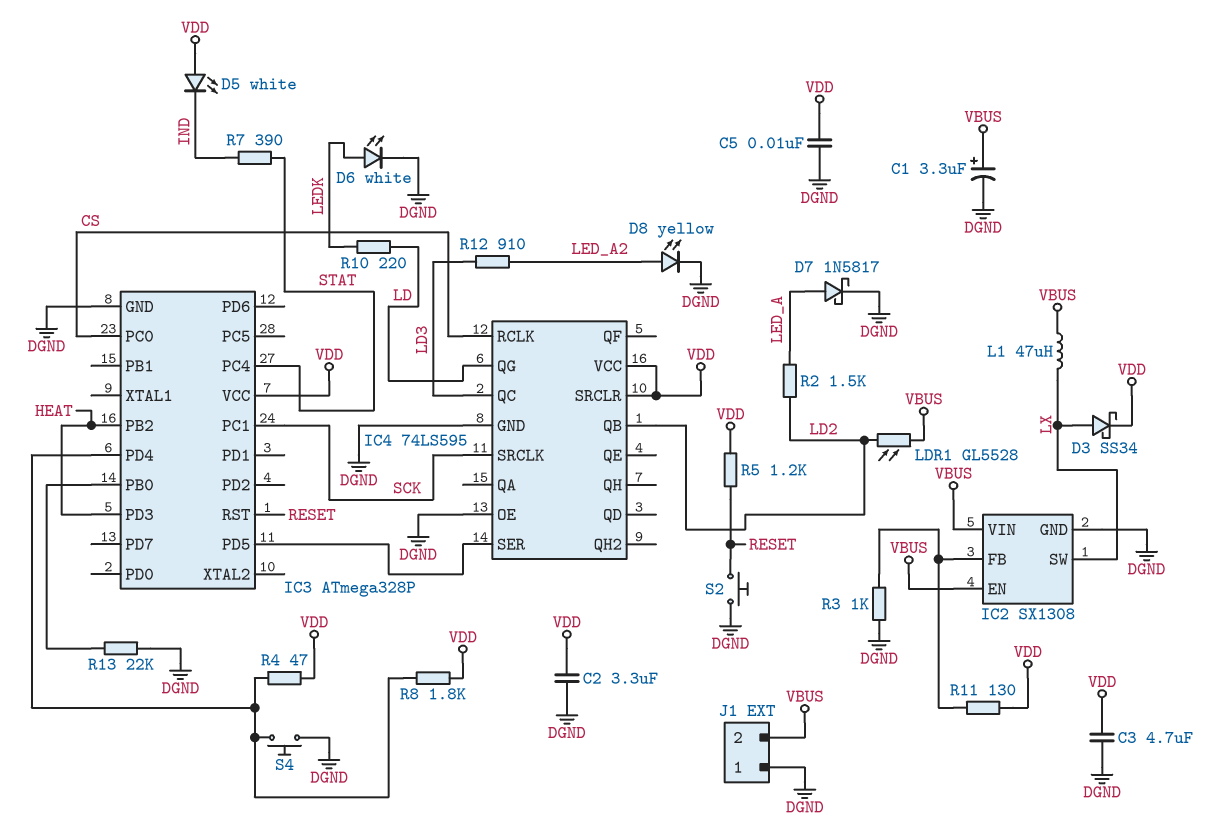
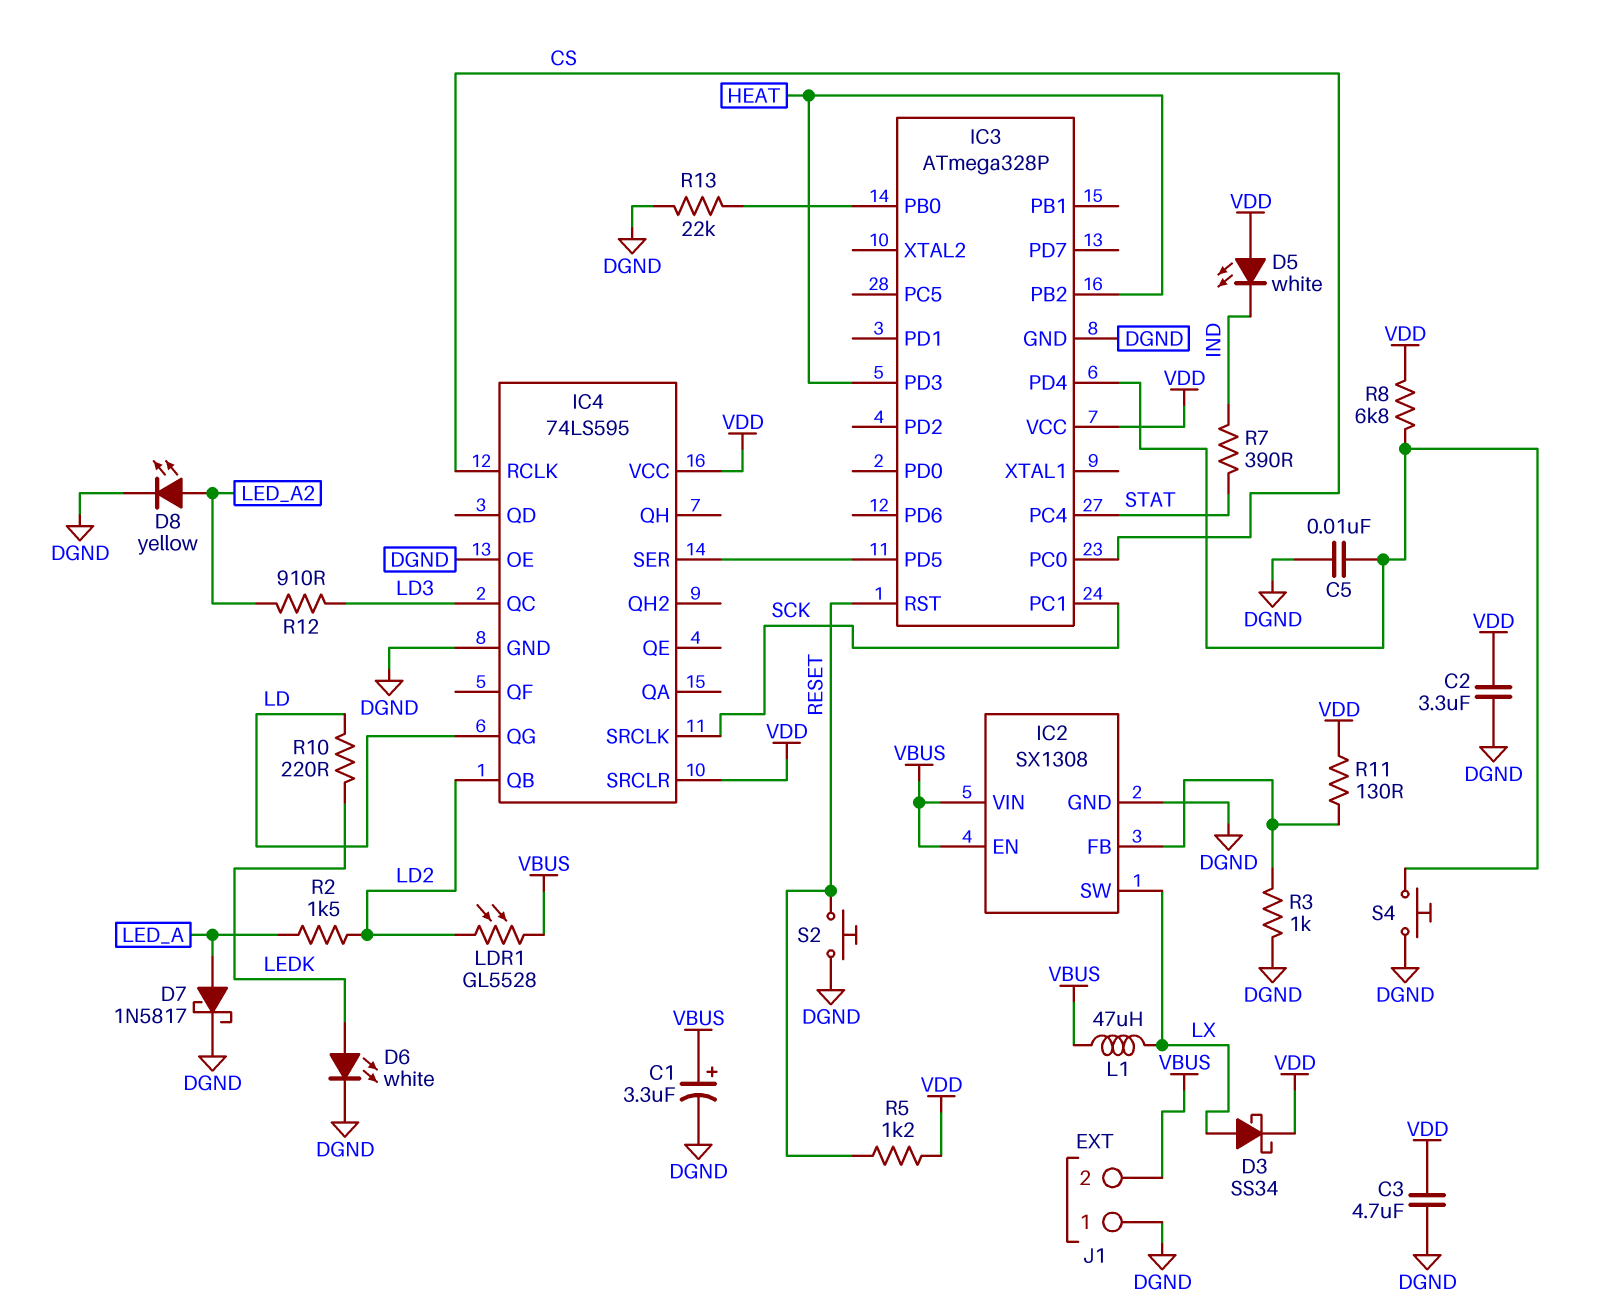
C5: 10nF (DGND, VDD) -> 10nF (DGND, IC3/PD4)
R4: 47 (IC3/PD4, VDD) -> none
R8: 1.8k (IC3/PD4, VDD) -> 6.8k (IC3/PD4, VDD)

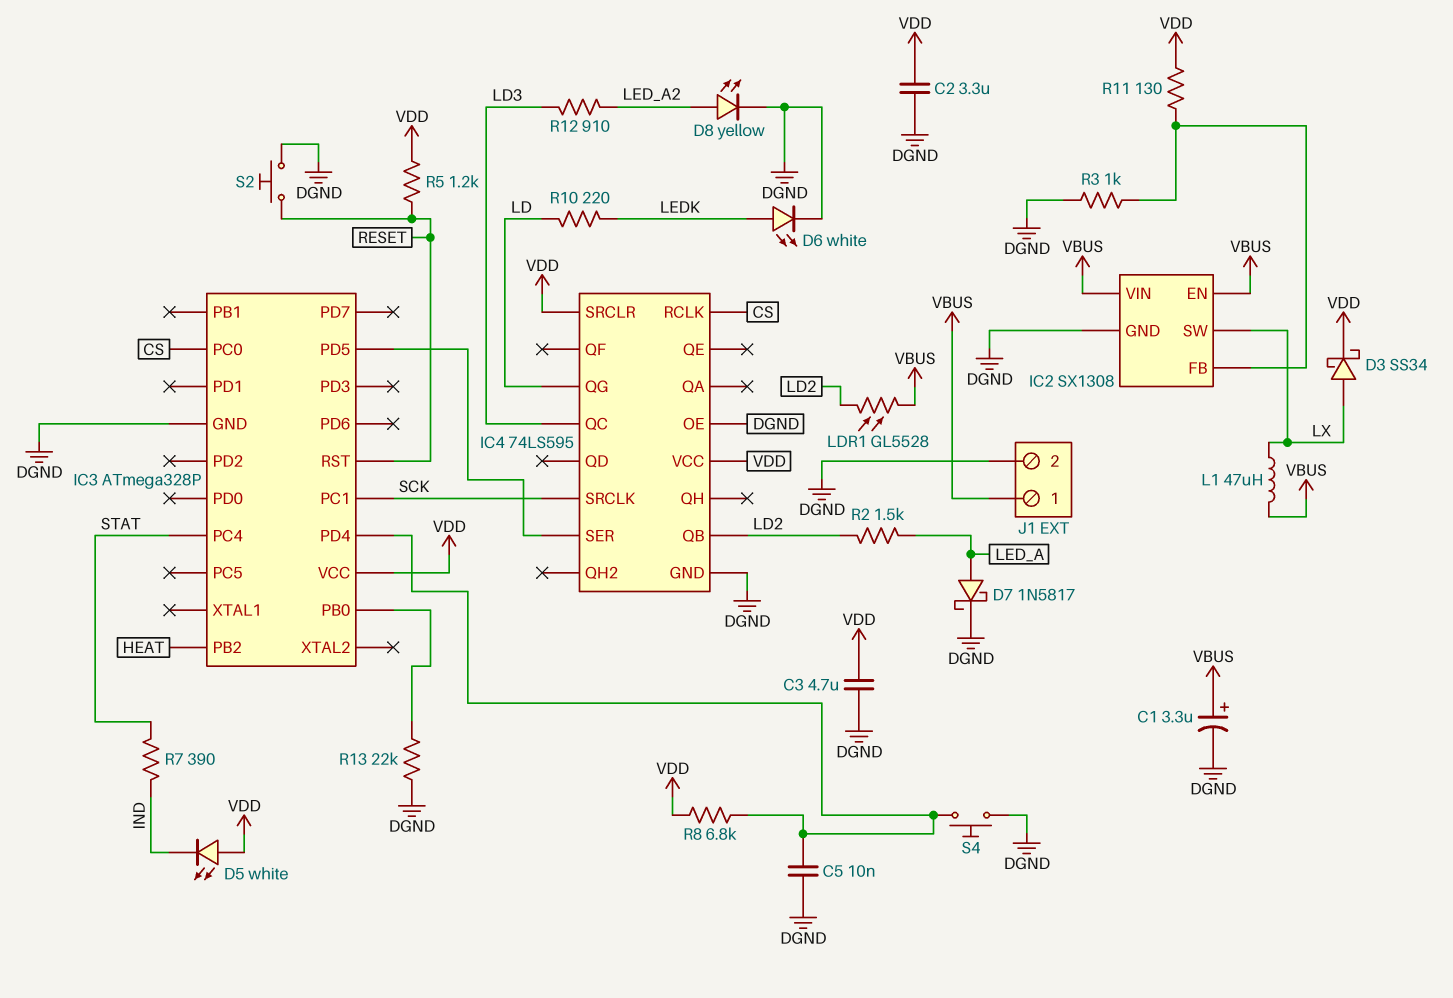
IC3 pin PD3: HEAT -> none
J1 pin 1: DGND -> VBUS
J1 pin 2: VBUS -> DGND

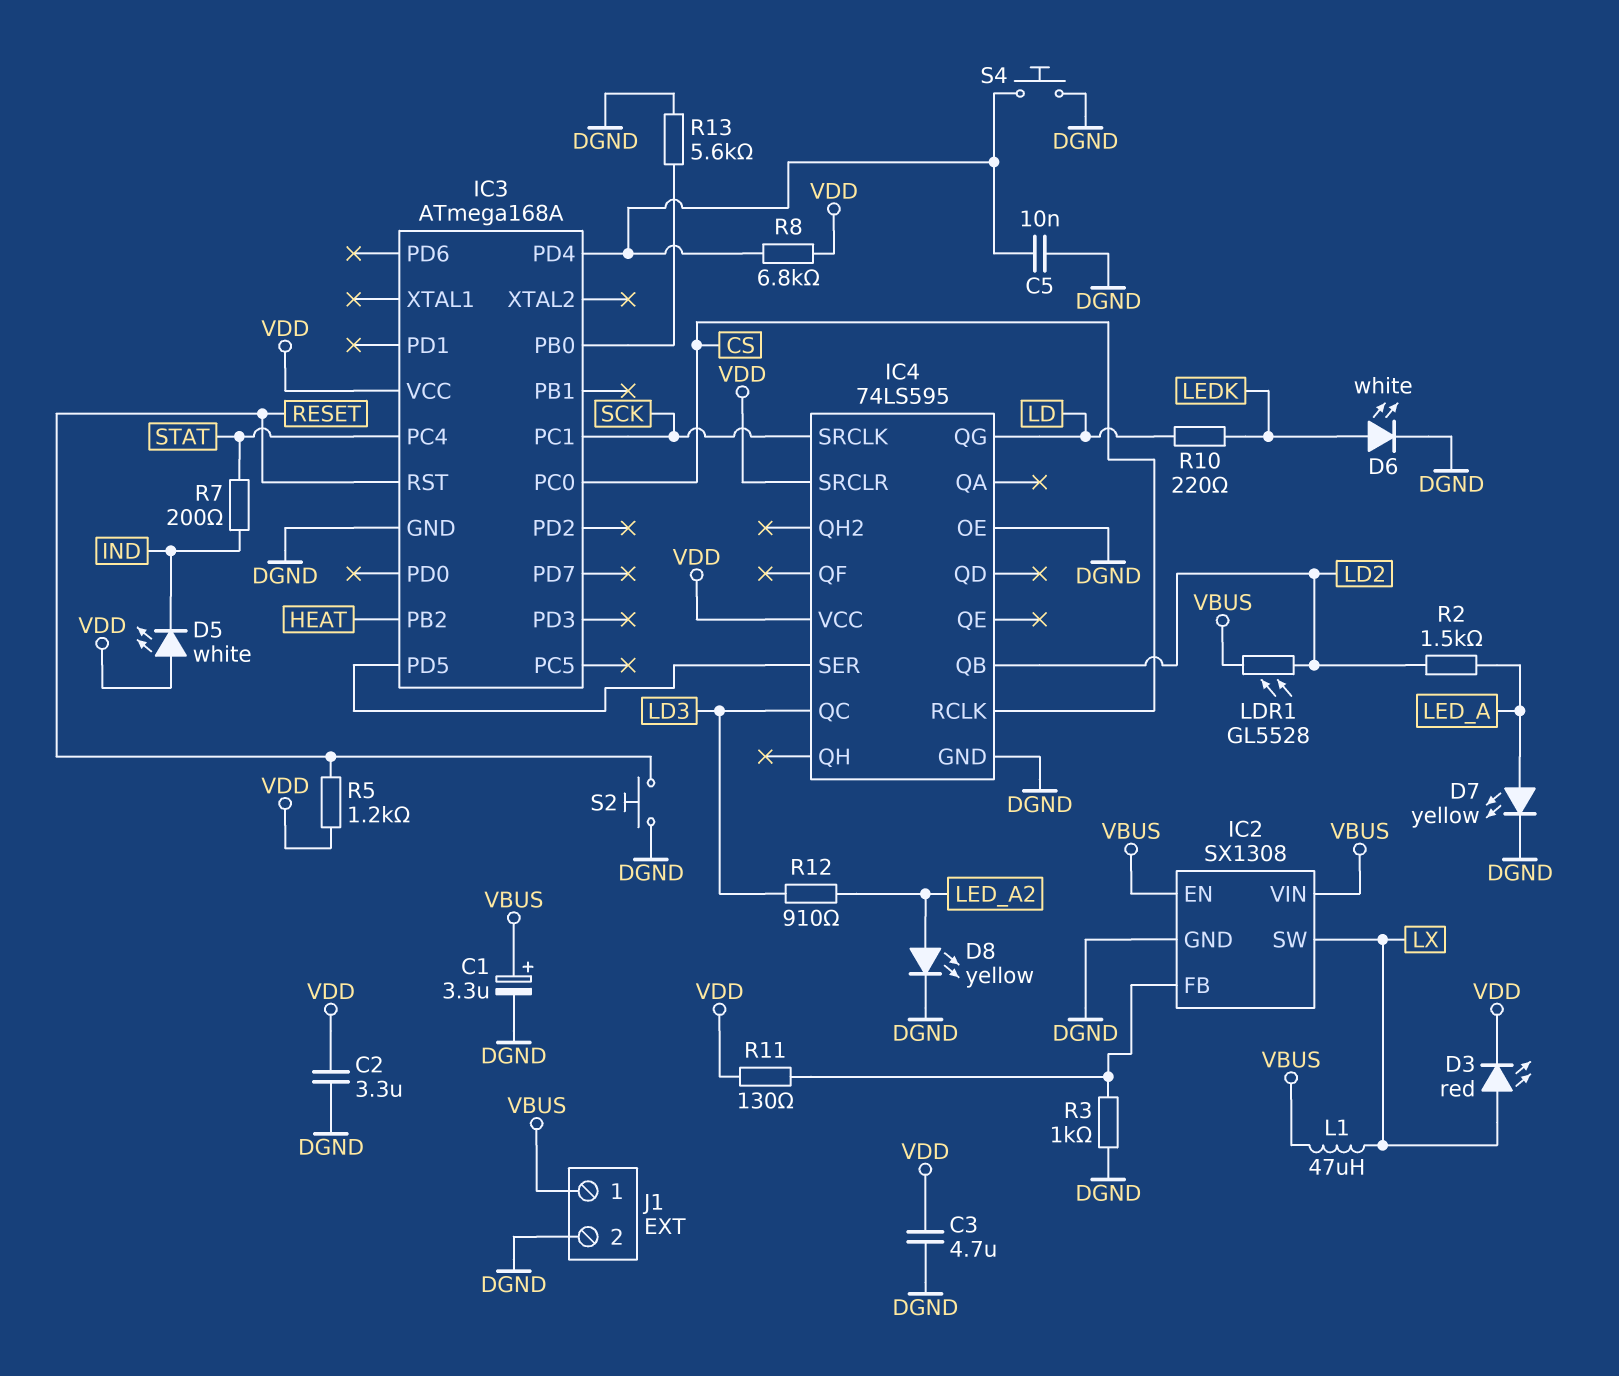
D3: schottky SS34 (A LX, K VDD) -> LED red (A LX, K VDD)
D7: schottky 1N5817 (A LED_A, K DGND) -> LED yellow (A LED_A, K DGND)
IC3: ATmega328P -> ATmega168A
R7: 390 (IND, STAT) -> 200 (IND, STAT)
R13: 22k (DGND, IC3/PB0) -> 5.6k (DGND, IC3/PB0)

